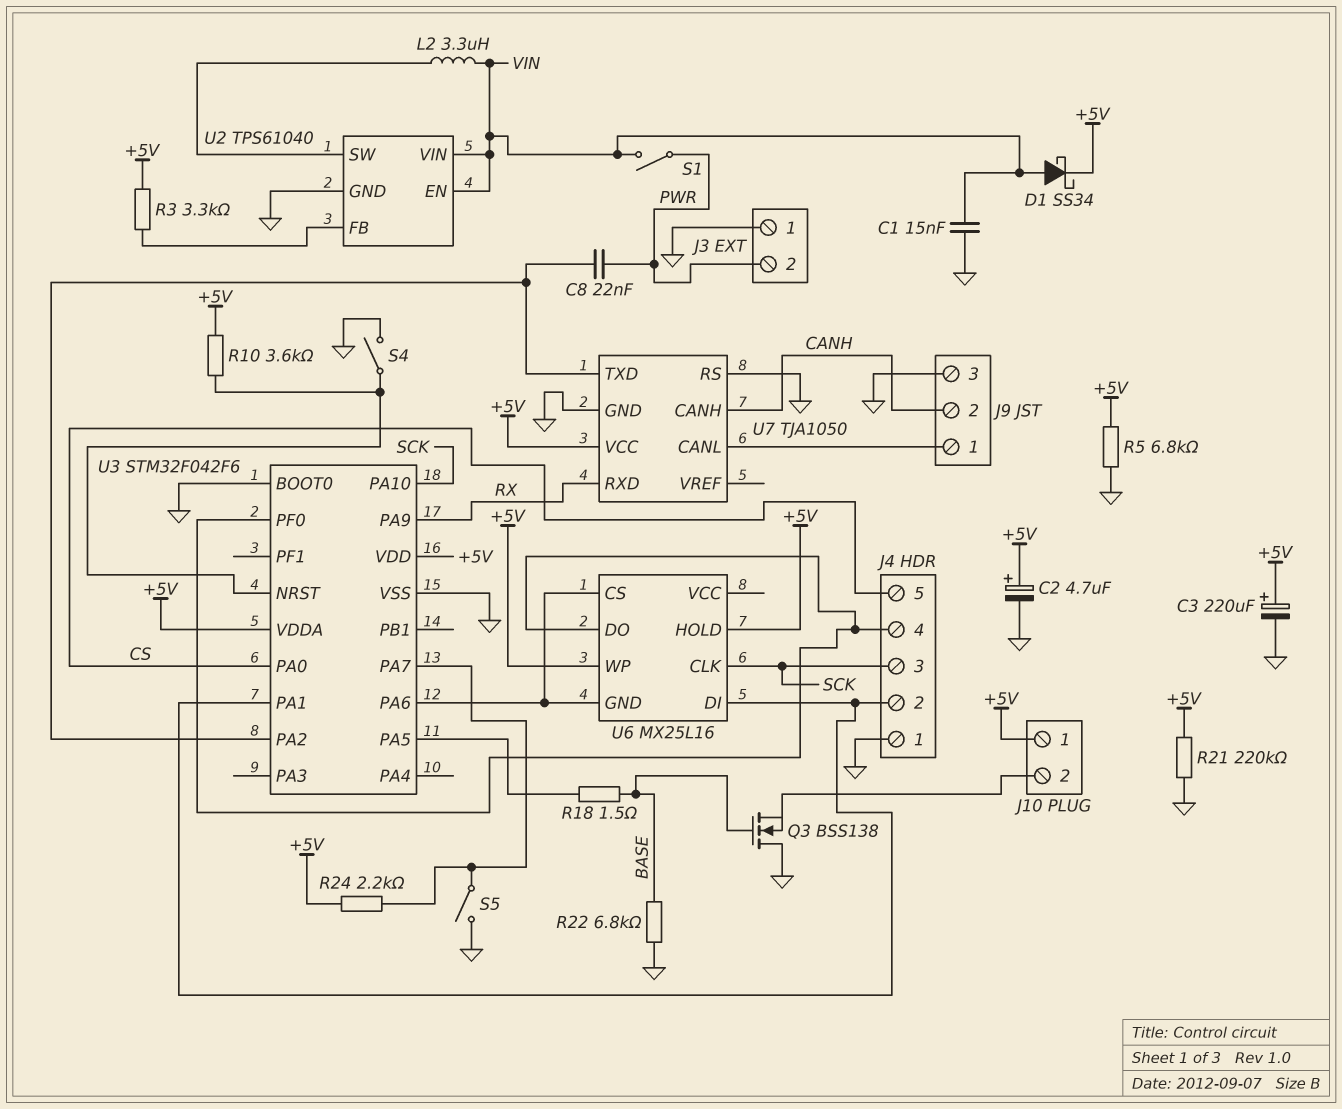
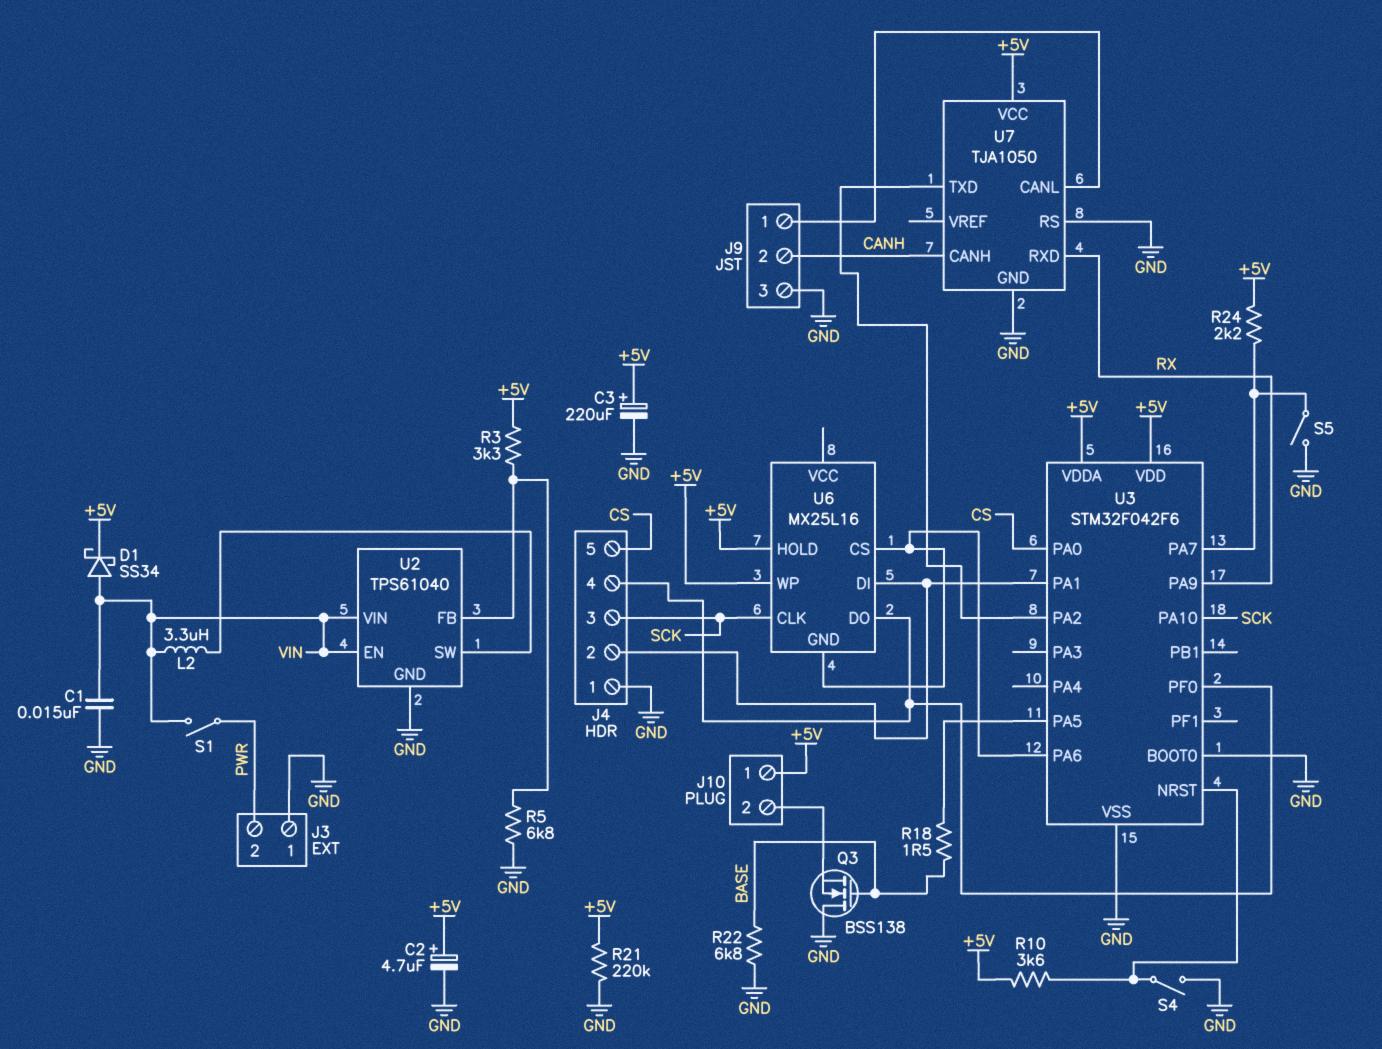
C8: 22nF (PWR, U3/PA2) -> none
R5: 6.8k (+5V, GND) -> 6.8k (GND, U2/FB)

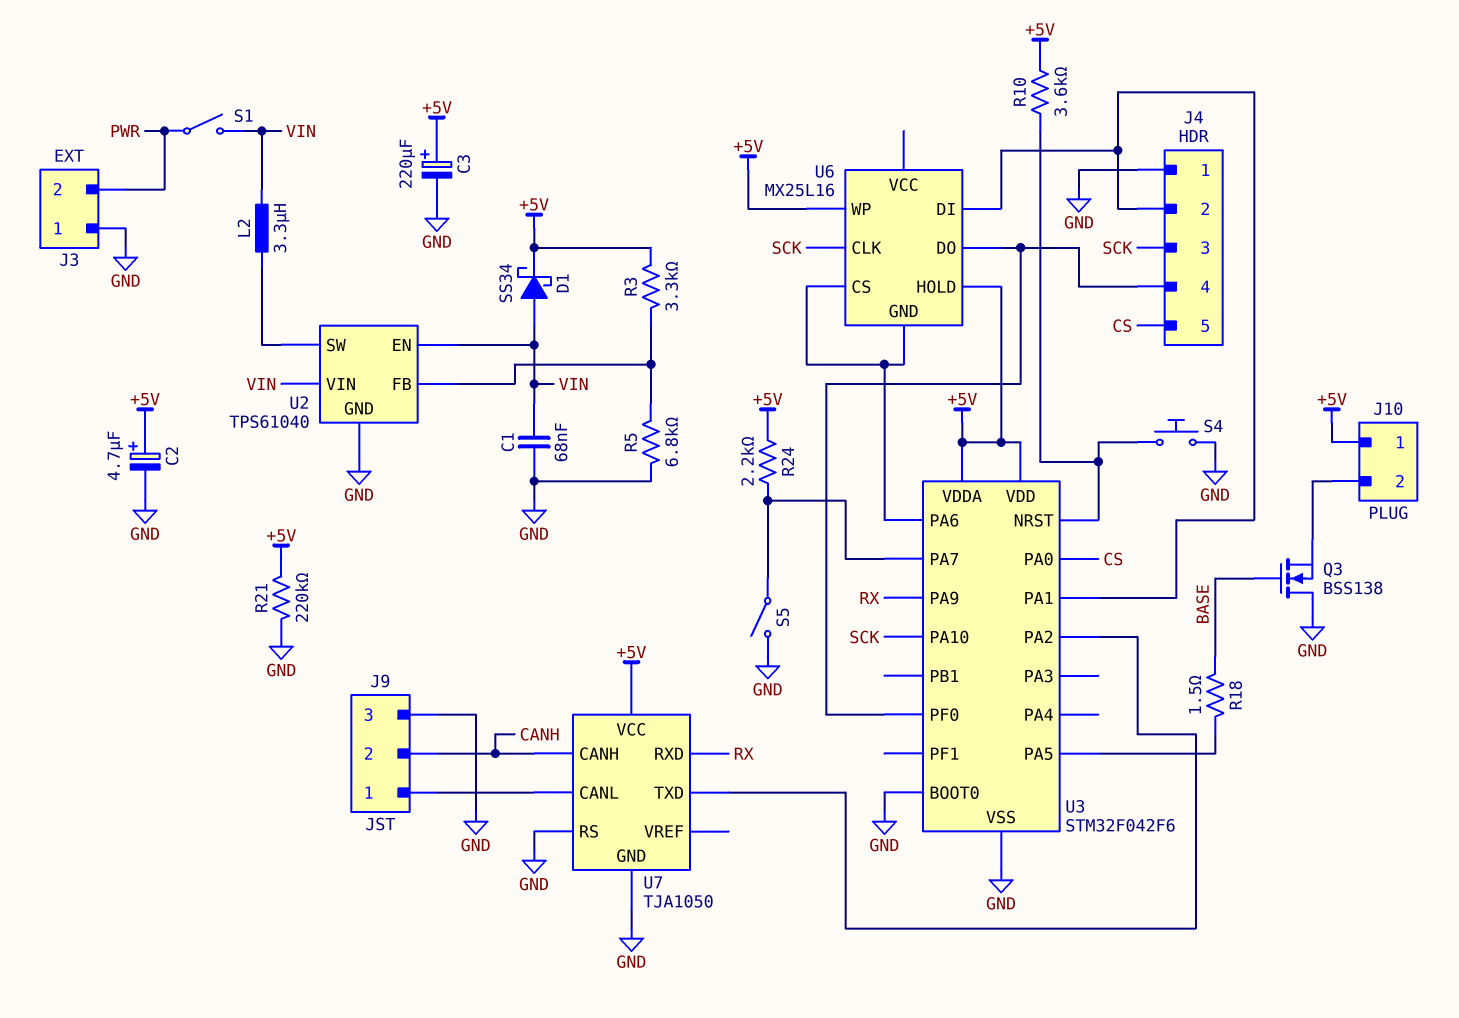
C1: 15nF (GND, VIN) -> 68nF (GND, VIN)
R22: 6.8k (BASE, GND) -> none
S4: switch (GND, U3/NRST) -> button (GND, U3/NRST)

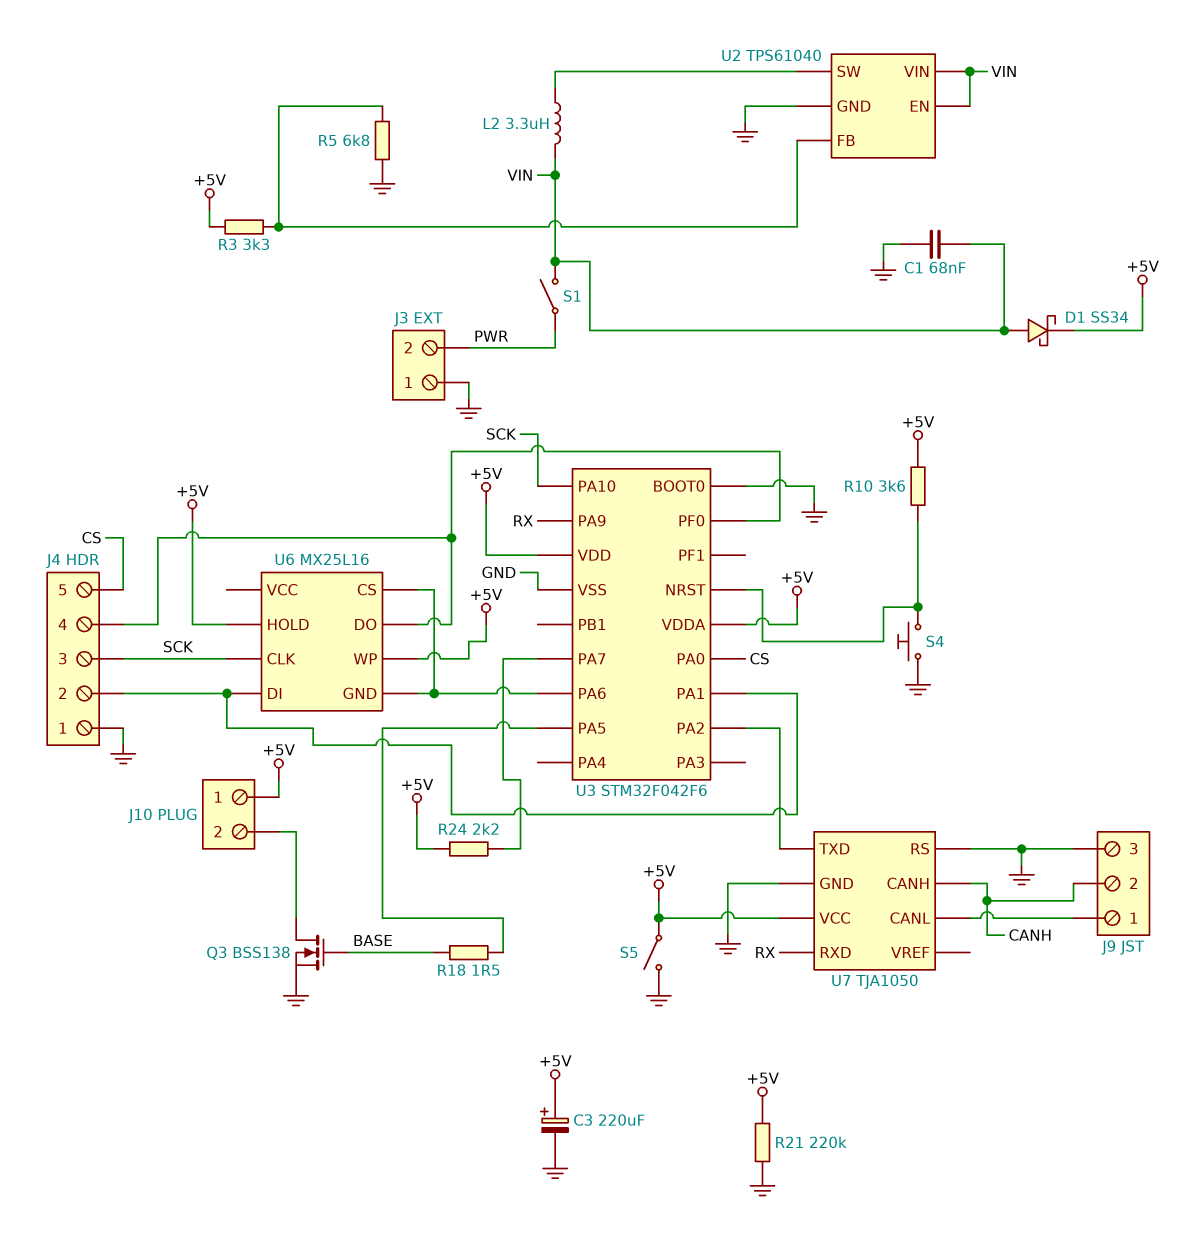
C2: 4.7uF (plus +5V, minus GND) -> none
Q3: NMOS BSS138 (G BASE, D GND, S J10/2) -> NMOS BSS138 (G BASE, D J10/2, S GND)
S5: switch (GND, U3/PA7) -> switch (+5V, GND)

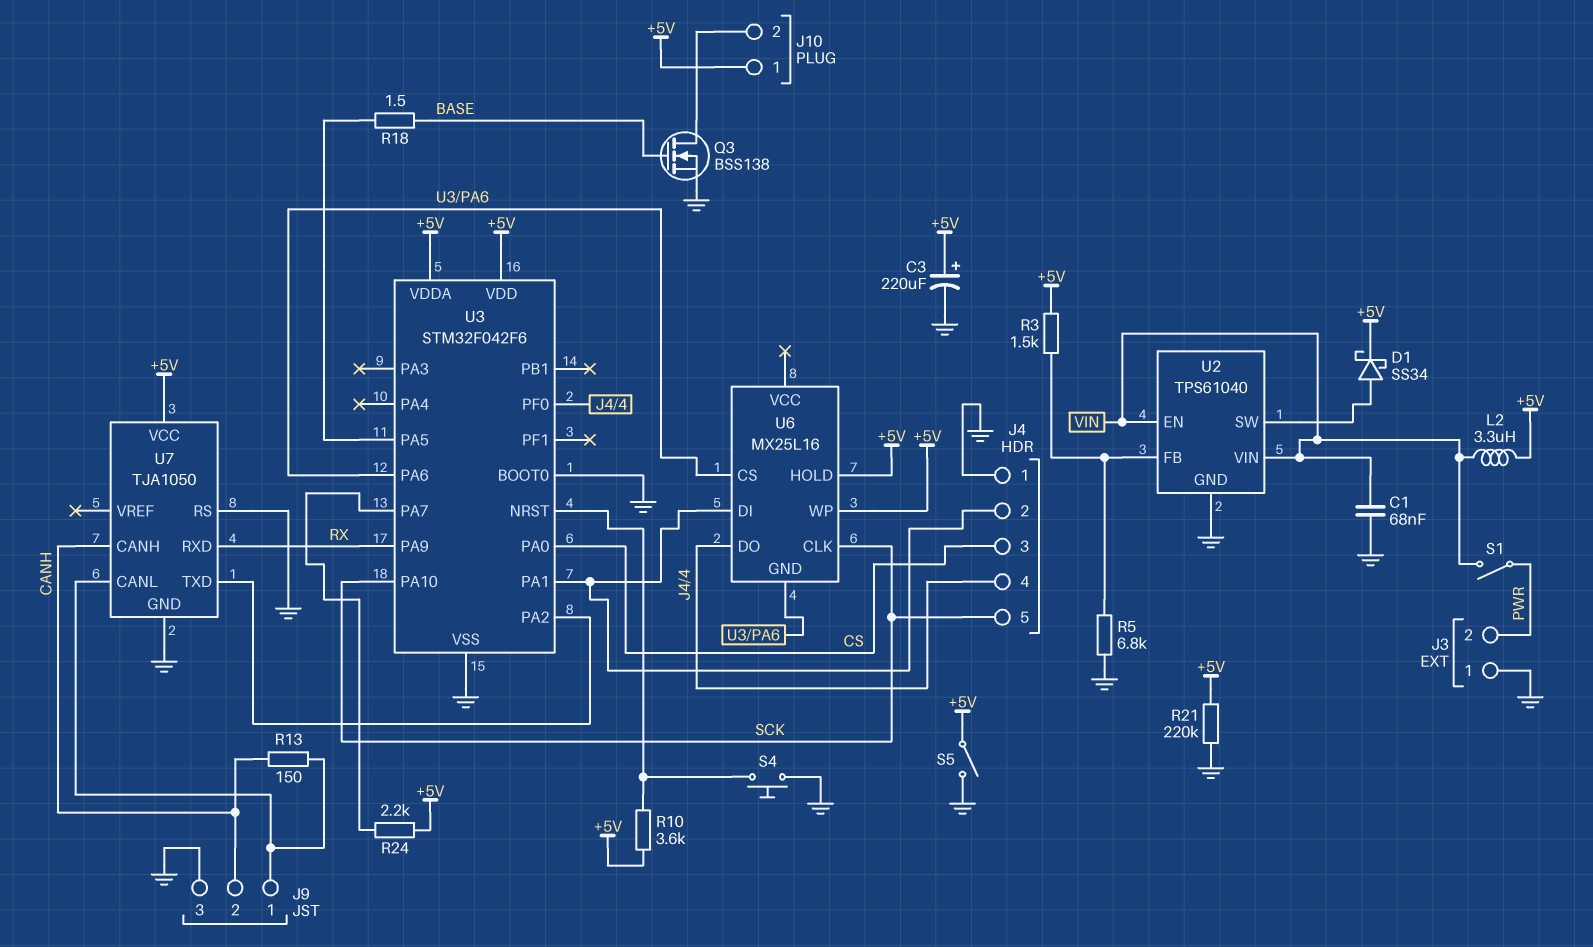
D1: schottky SS34 (A VIN, K +5V) -> schottky SS34 (A U2/SW, K +5V)
J4 pin 3: SCK -> CS
J4 pin 5: CS -> SCK
L2: 3.3uH (U2/SW, VIN) -> 3.3uH (+5V, VIN)
R3: 3.3k (+5V, U2/FB) -> 1.5k (+5V, U2/FB)
R13: none -> 150 (CANH, J9/1)

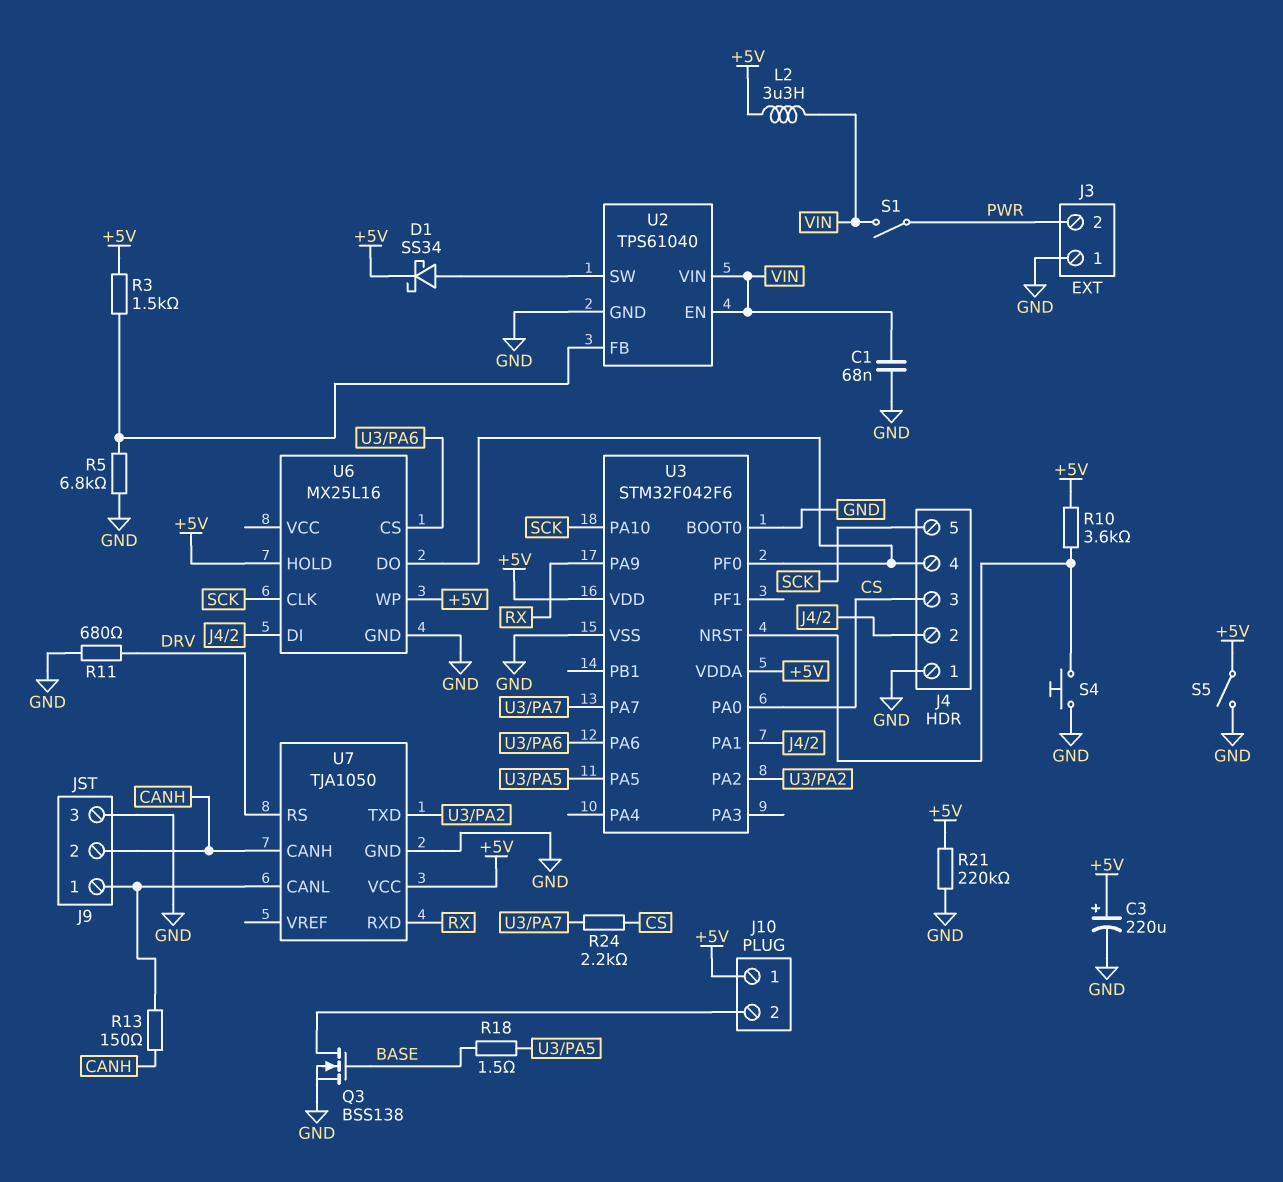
R11: none -> 680 (DRV, GND)
R24: 2.2k (+5V, U3/PA7) -> 2.2k (CS, U3/PA7)
U6 pin GND: U3/PA6 -> GND
U7 pin RS: GND -> DRV

